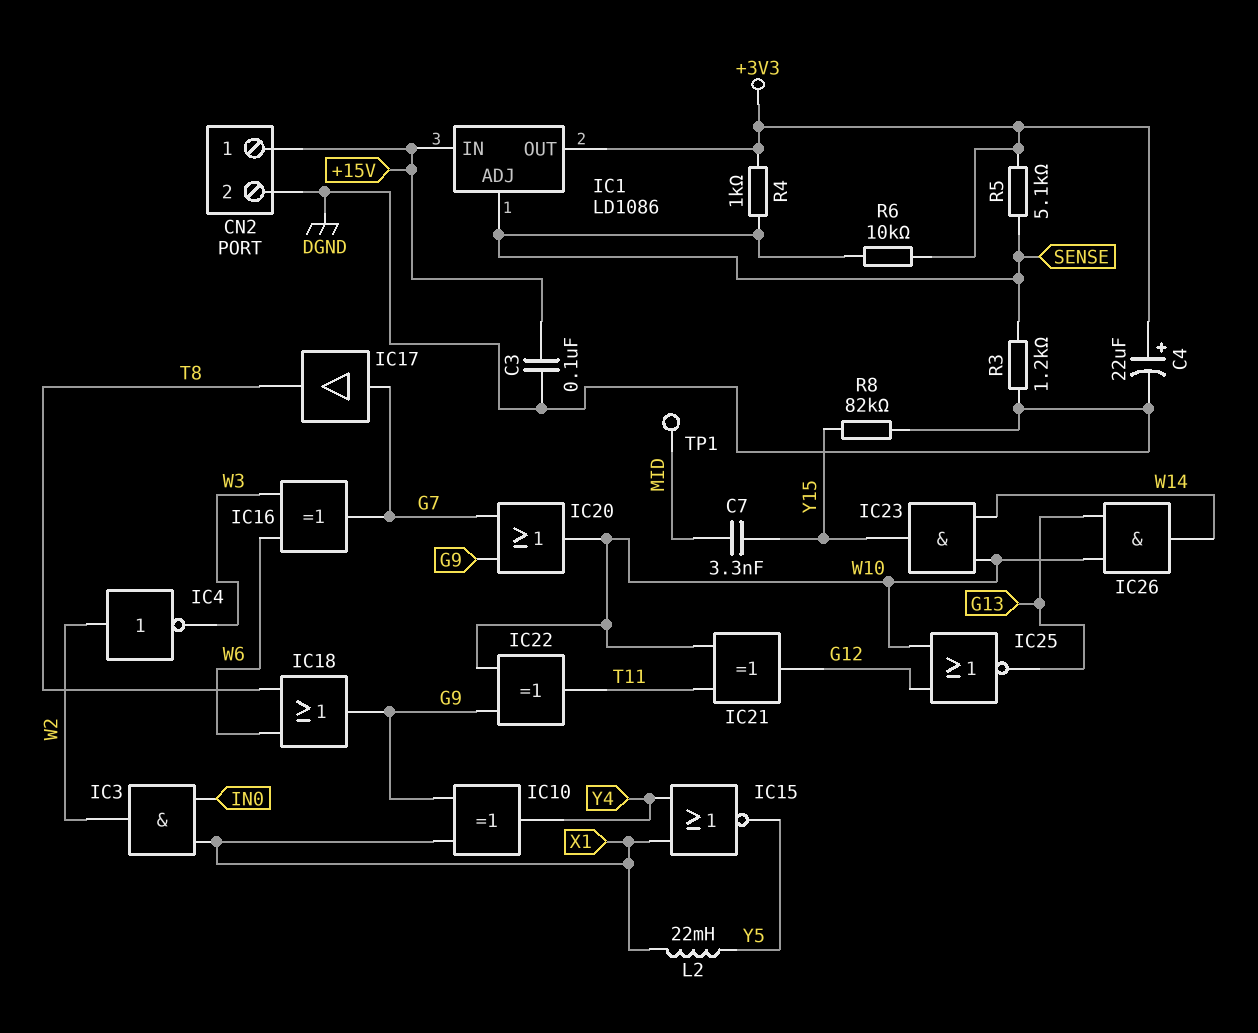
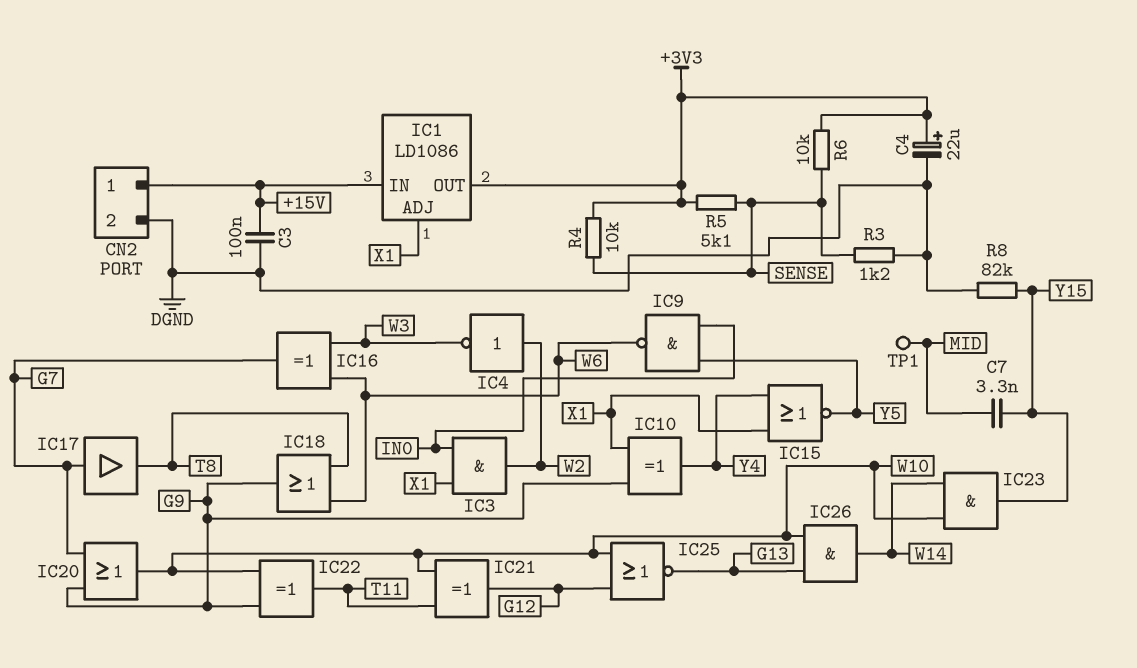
IC1 pin ADJ: SENSE -> X1
IC9: none -> NAND (in IN0, in Y5, out W6)
L2: 22mH (X1, Y5) -> none
R4: 1k (+3V3, SENSE) -> 10k (+3V3, SENSE)

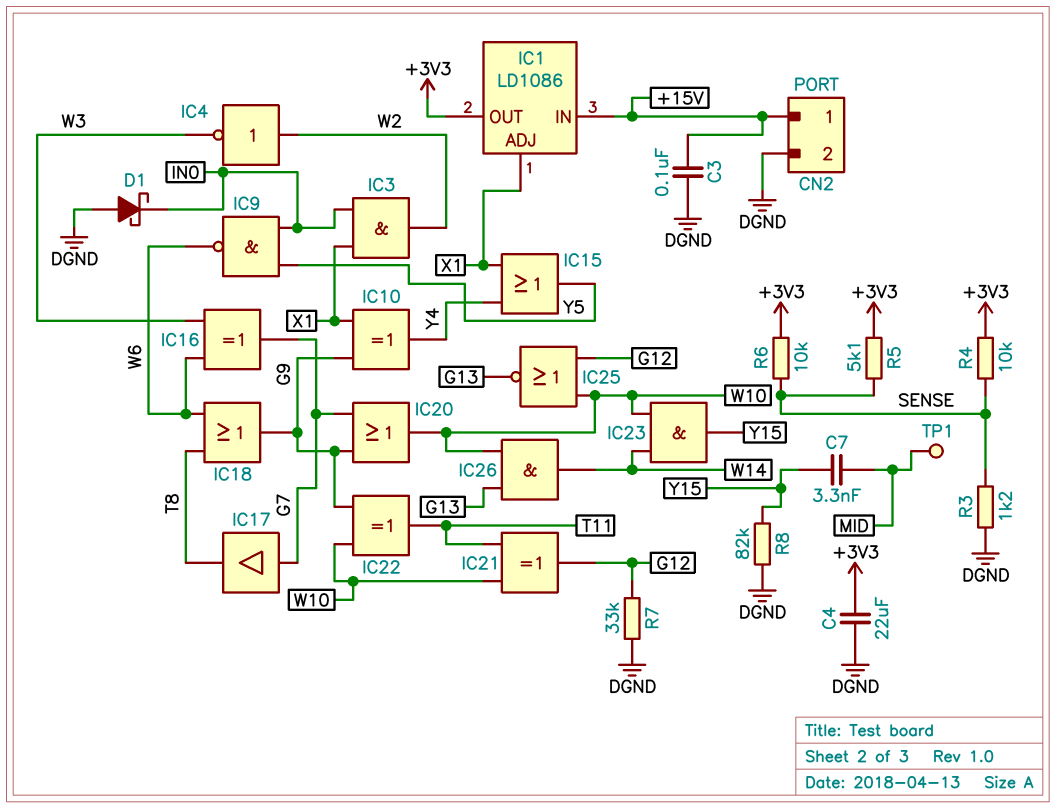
C4: 22uF (plus +3V3, minus DGND) -> 22uF (+3V3, DGND)
D1: none -> schottky (A DGND, K IN0)
IC15: NOR (in X1, in Y4, out Y5) -> OR (in X1, in Y4, out Y5)
R7: none -> 33k (DGND, G12)

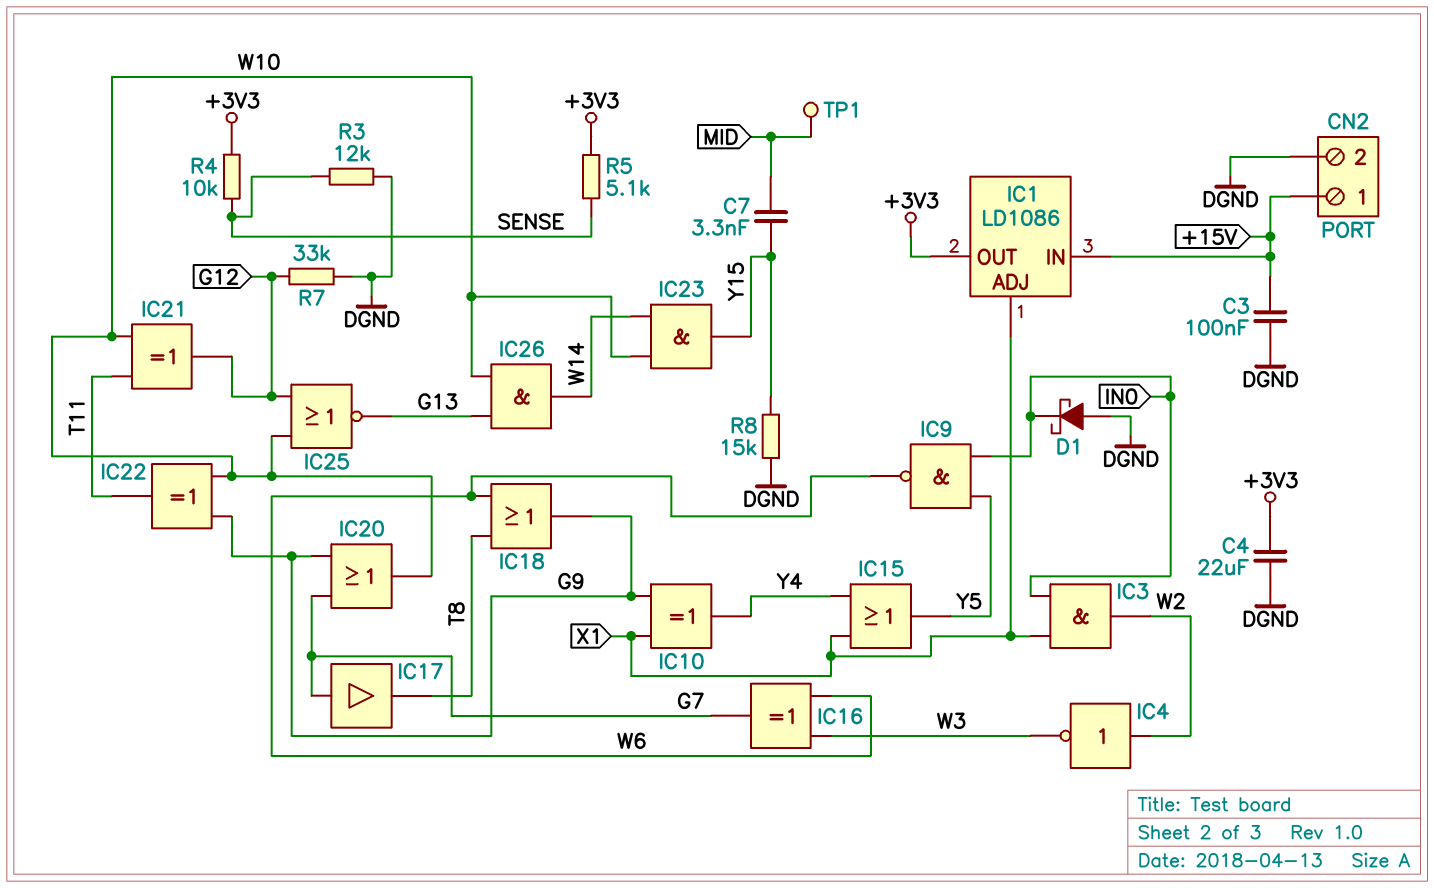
R3: 1.2k (DGND, SENSE) -> 12k (DGND, SENSE)
R6: 10k (+3V3, SENSE) -> none
R8: 82k (DGND, Y15) -> 15k (DGND, Y15)

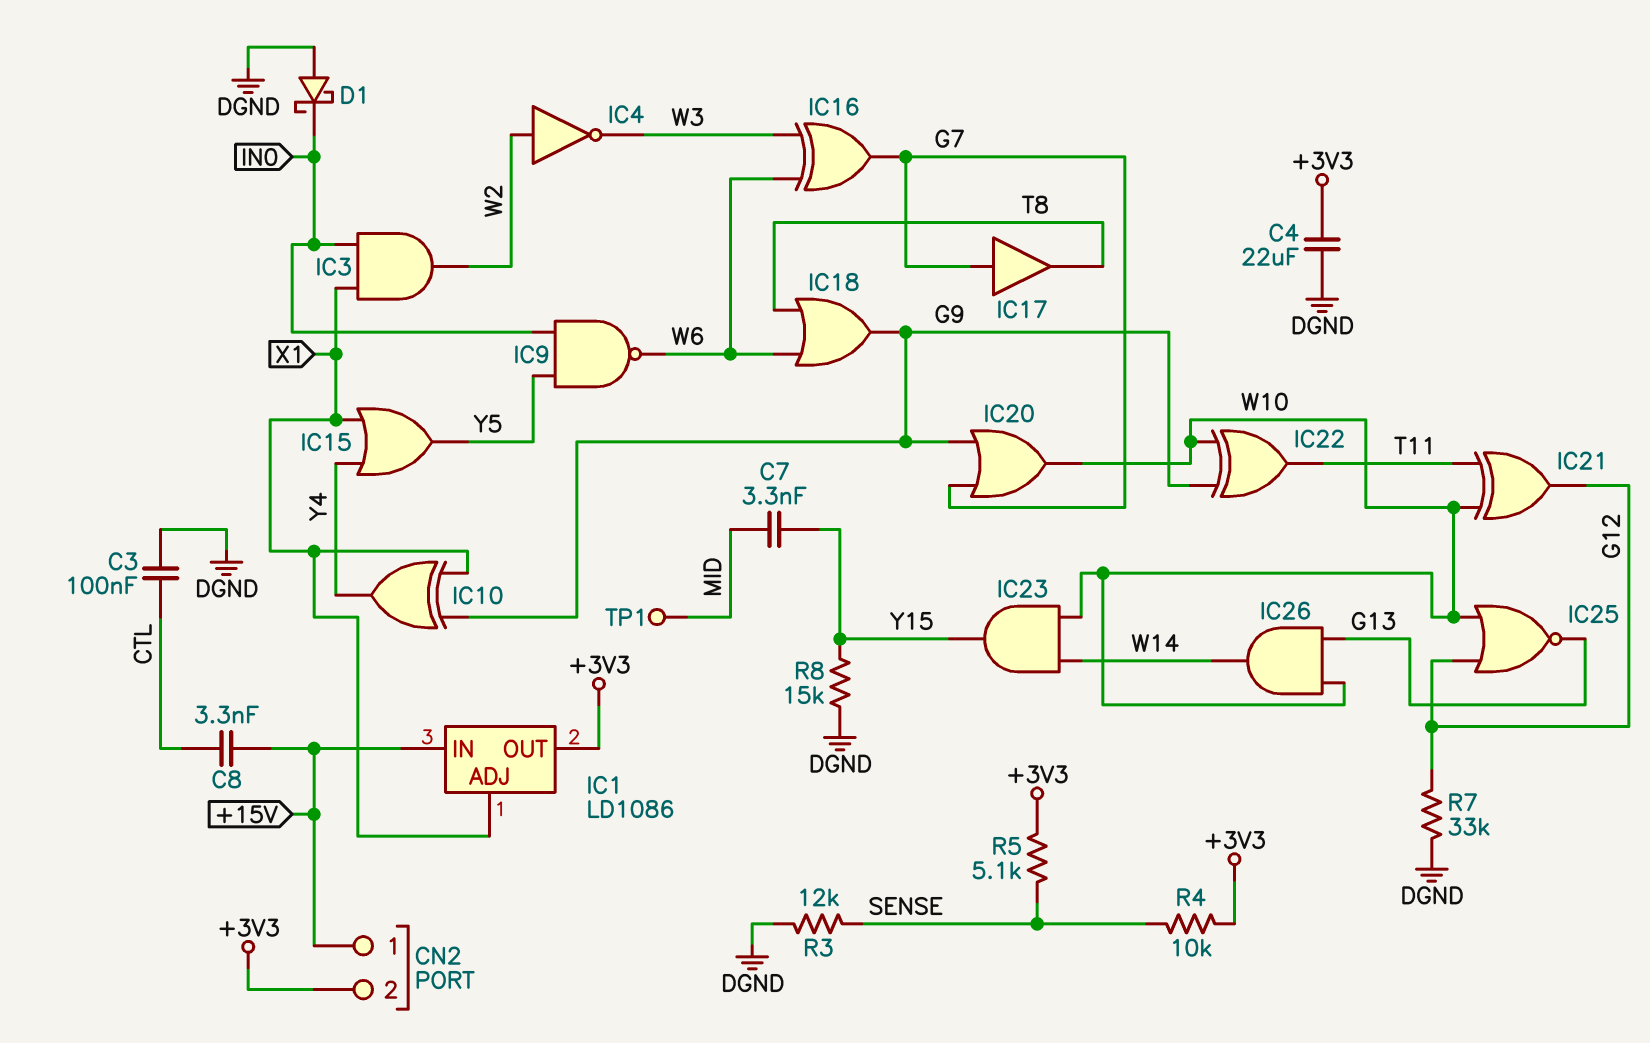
C3: 100nF (+15V, DGND) -> 100nF (CTL, DGND)
C8: none -> 3.3nF (+15V, CTL)
CN2 pin 2: DGND -> +3V3

